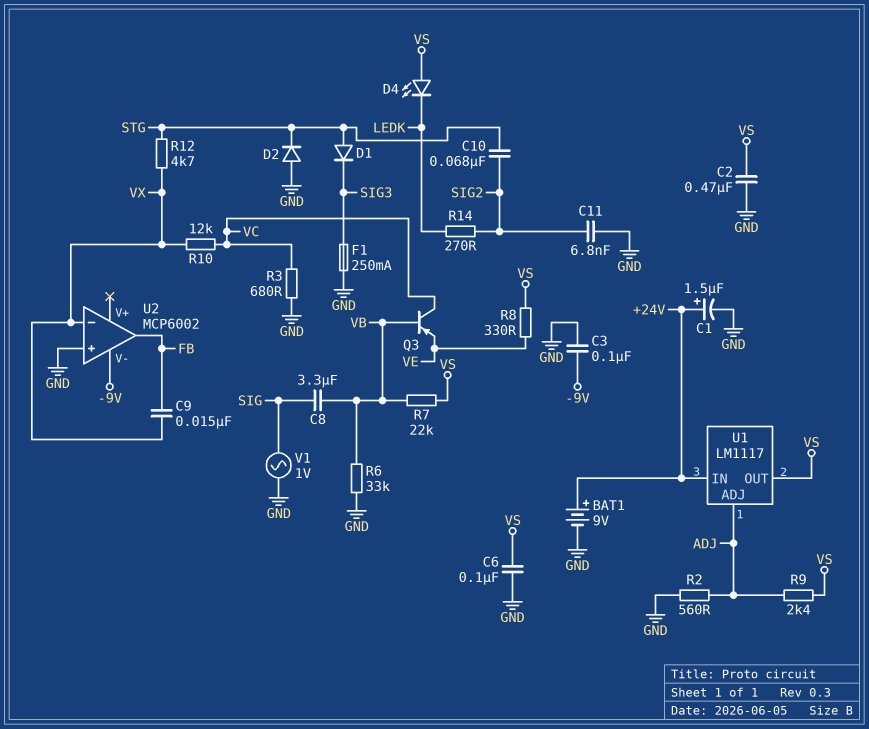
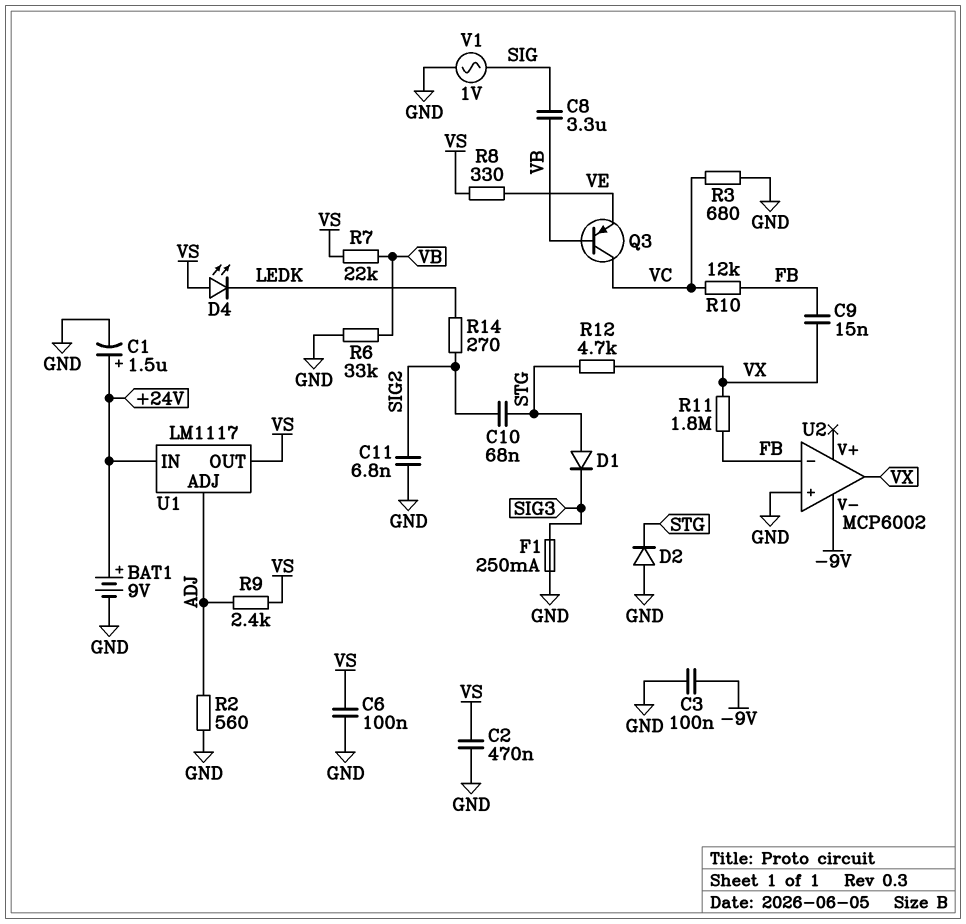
R10: 12k (VC, VX) -> 12k (FB, VC)
R11: none -> 1.8M (FB, VX)
U2 pin in-: VX -> FB
U2 pin out: FB -> VX

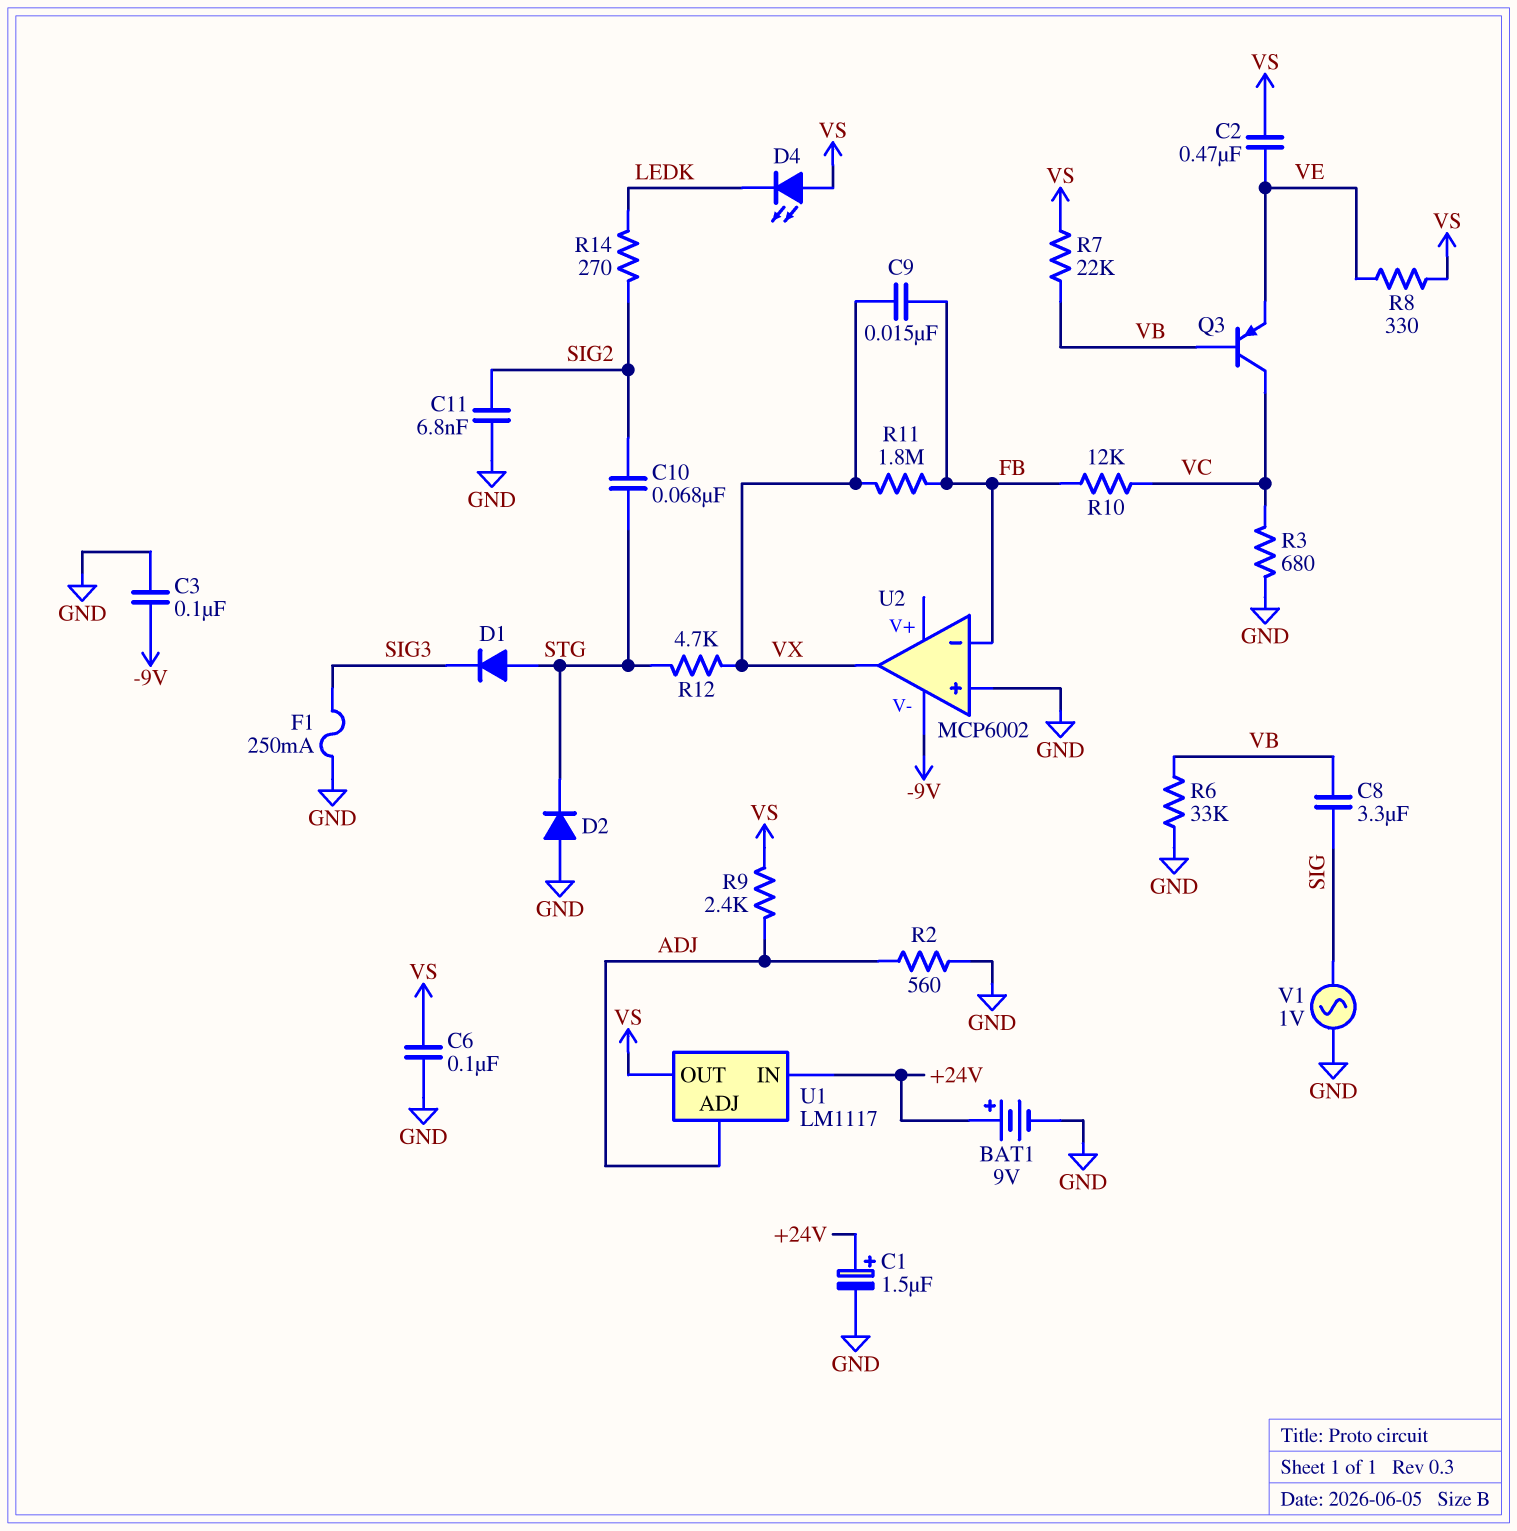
C2: 470nF (GND, VS) -> 470nF (VE, VS)

